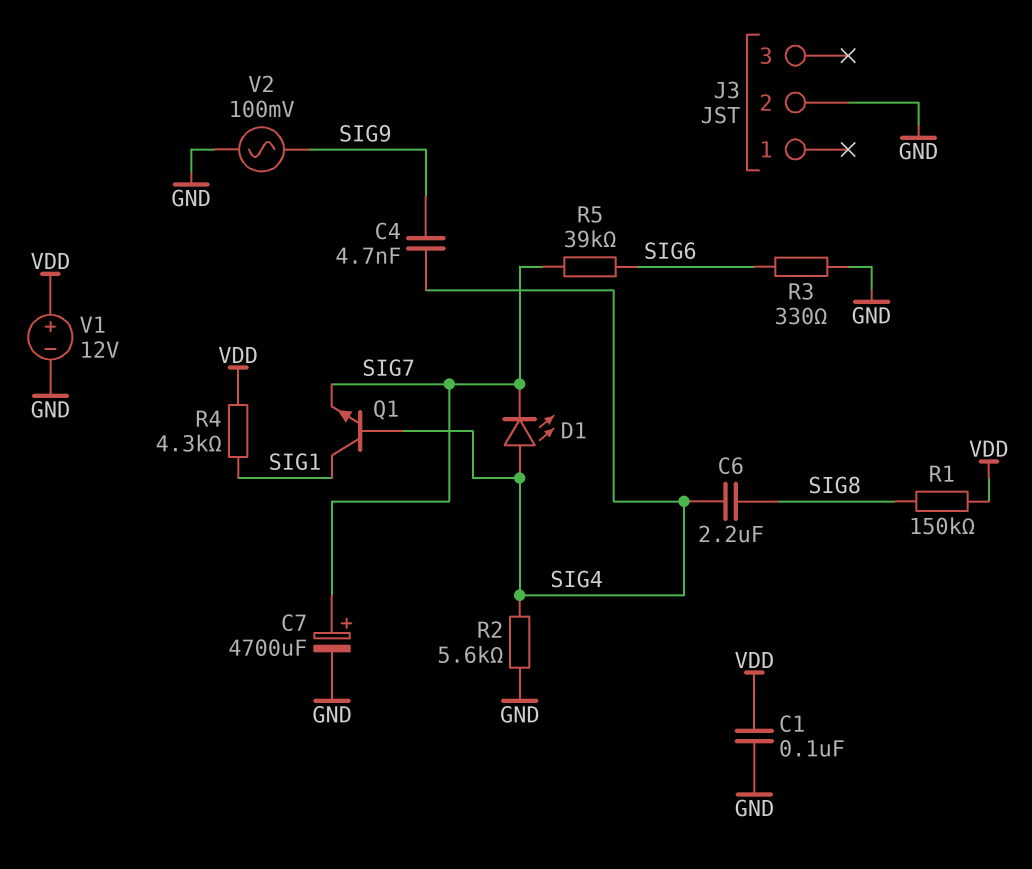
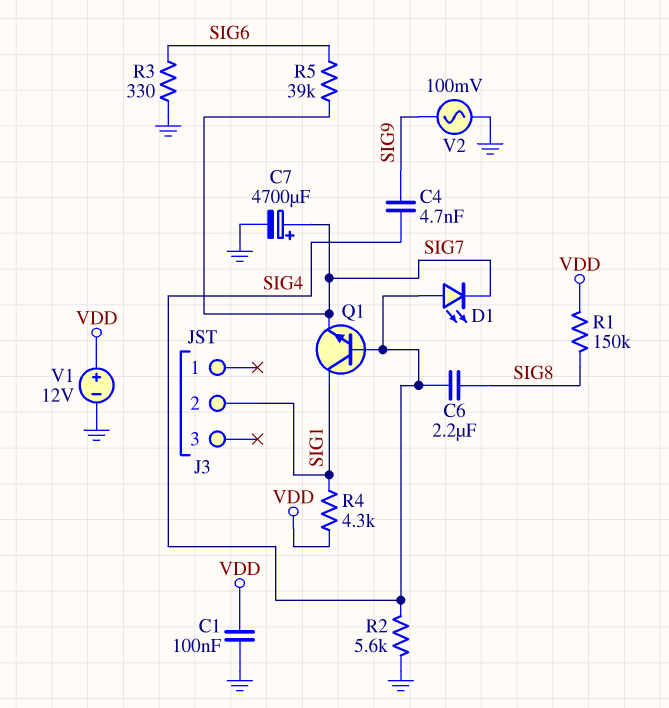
J3 pin 2: GND -> SIG1

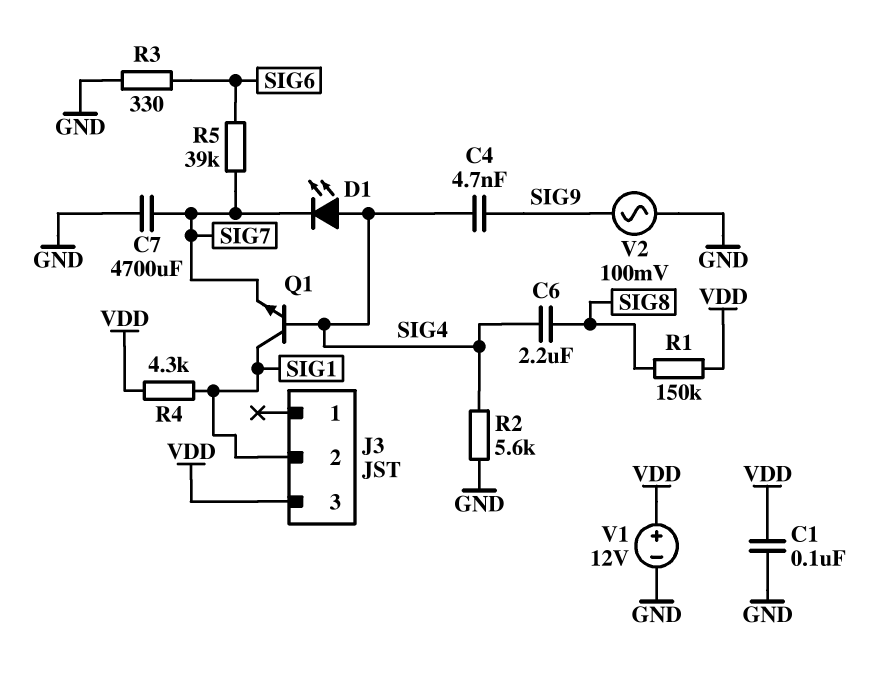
C7: 4700uF (plus SIG7, minus GND) -> 4700uF (GND, SIG7)
J3 pin 3: none -> VDD

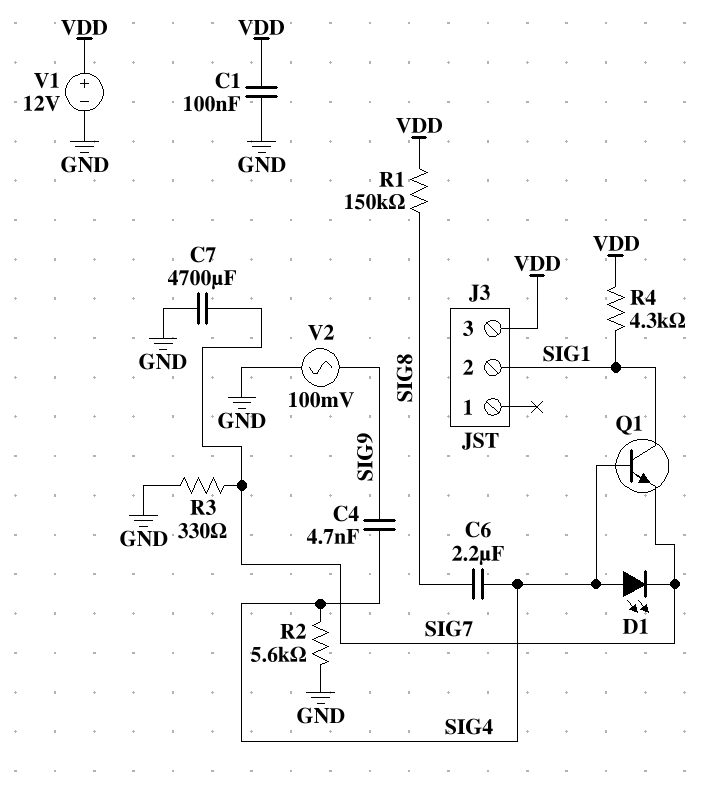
R3: 330 (GND, SIG6) -> 330 (GND, SIG7)
R5: 39k (SIG6, SIG7) -> none

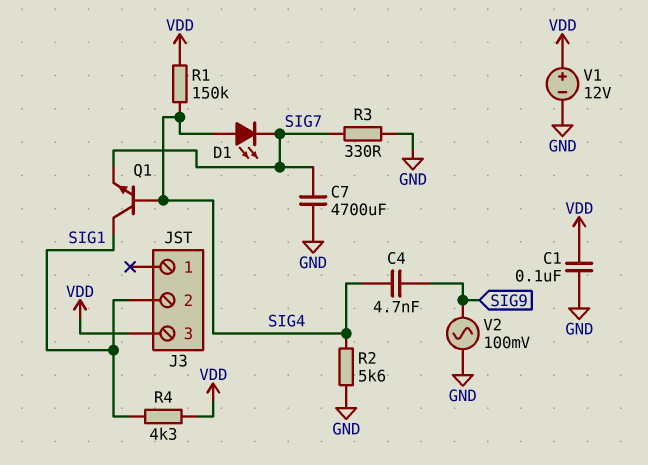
C6: 2.2uF (SIG4, SIG8) -> none
R1: 150k (SIG8, VDD) -> 150k (SIG4, VDD)

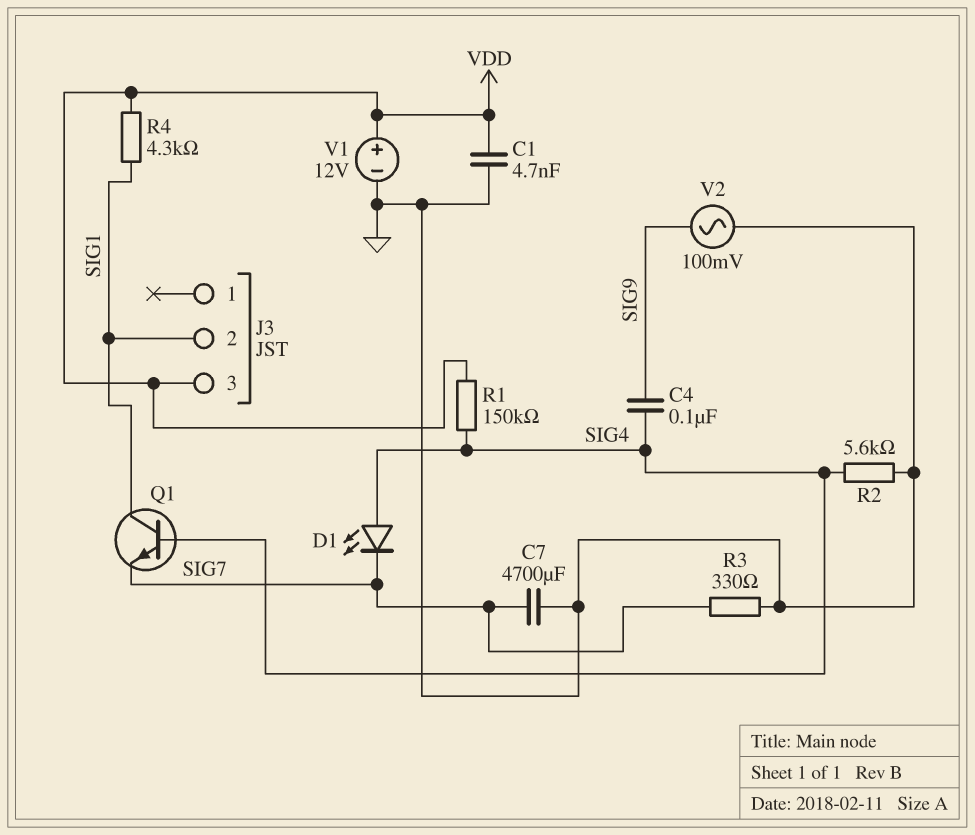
C1: 100nF (GND, VDD) -> 4.7nF (GND, VDD)
C4: 4.7nF (SIG4, SIG9) -> 100nF (SIG4, SIG9)

